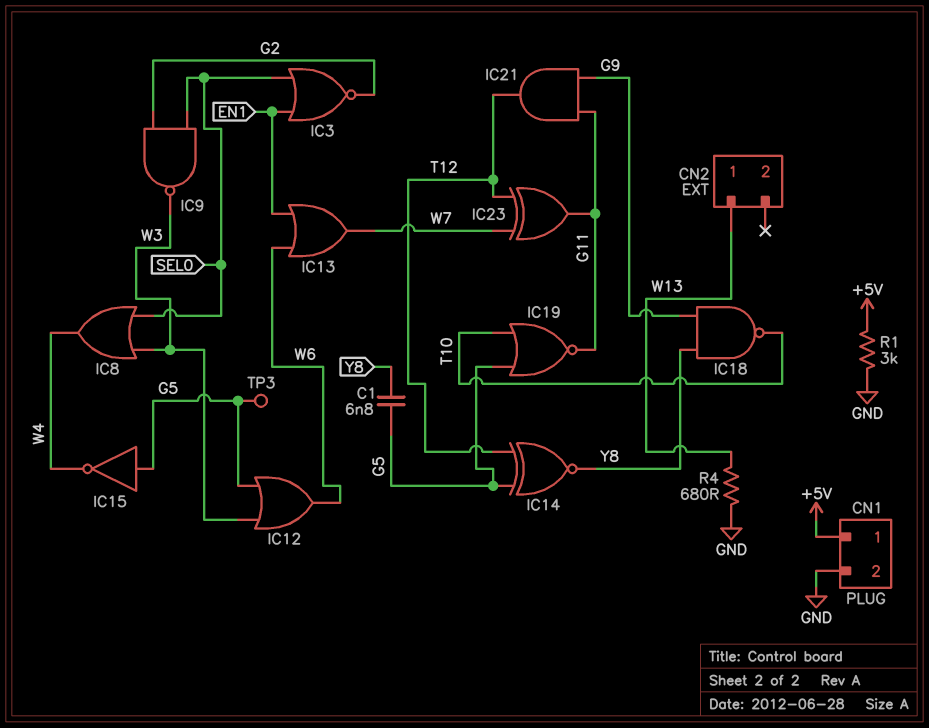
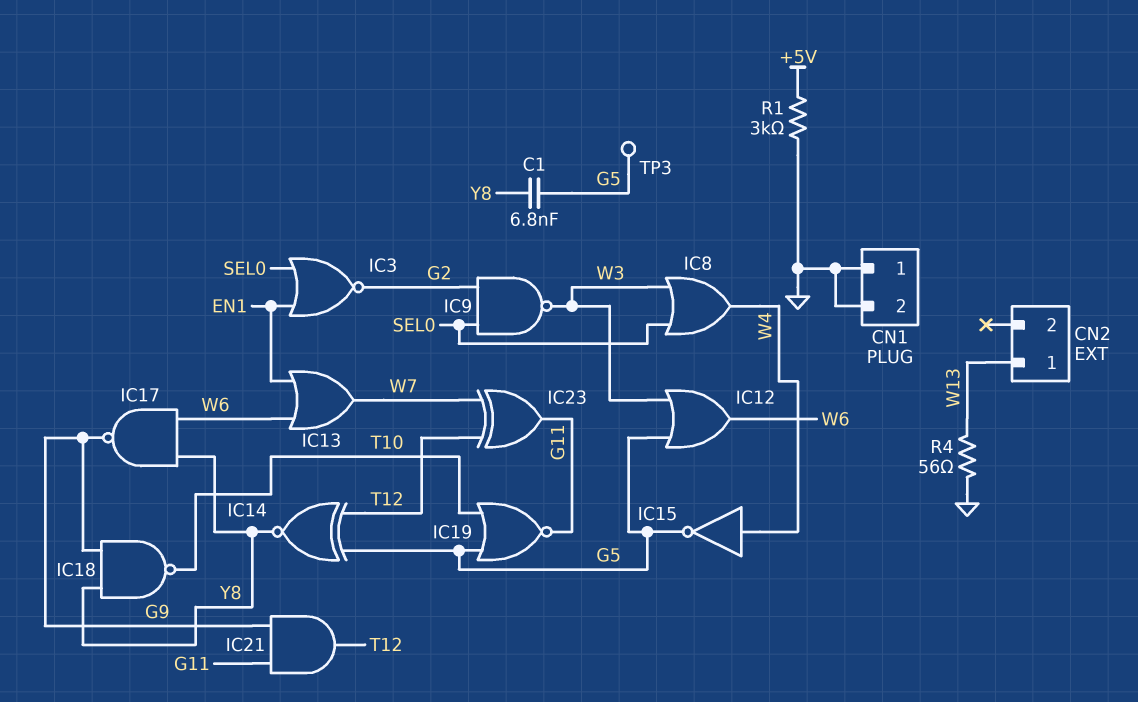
CN1 pin 1: +5V -> GND
IC15: NOT (in G5, out W4) -> NOT (in W4, out G5)
IC17: none -> NAND (in W6, in Y8, out G9)
R4: 680 (GND, W13) -> 56 (GND, W13)

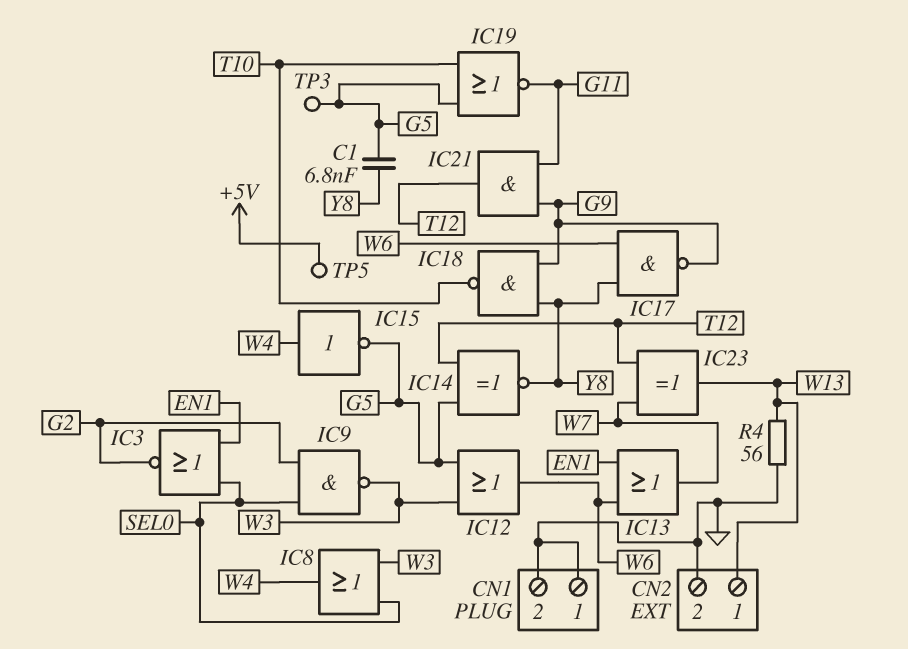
CN2 pin 2: none -> GND
IC23: XOR (in T12, in W7, out G11) -> XOR (in T12, in W7, out W13)
R1: 3k (+5V, GND) -> none
TP5: none -> test point (+5V)

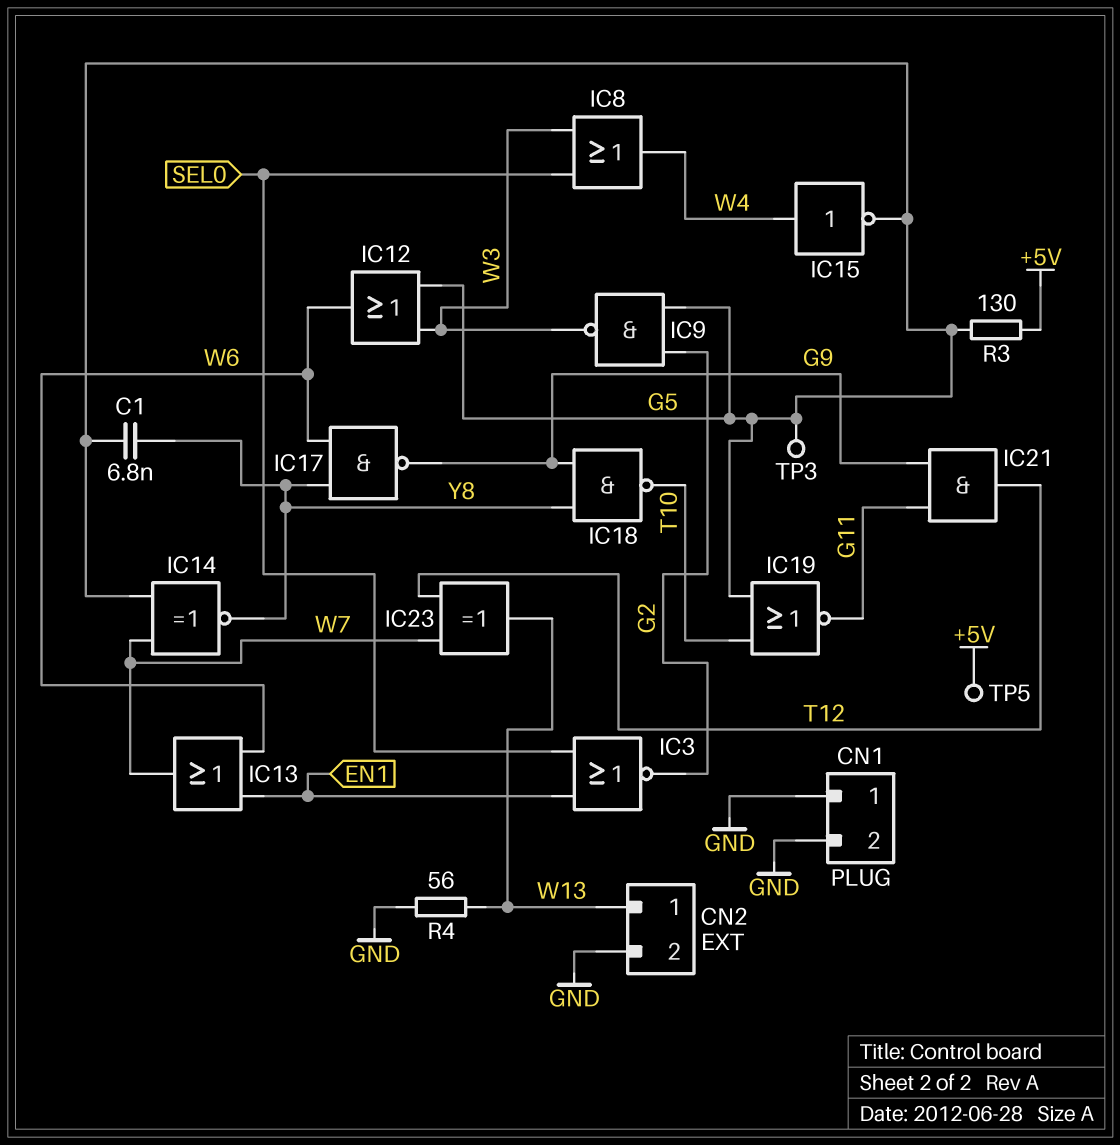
IC9: NAND (in G2, in SEL0, out W3) -> NAND (in G2, in G5, out W3)
IC14: XNOR (in G5, in T12, out Y8) -> XNOR (in G5, in W7, out Y8)
R3: none -> 130 (+5V, G5)

